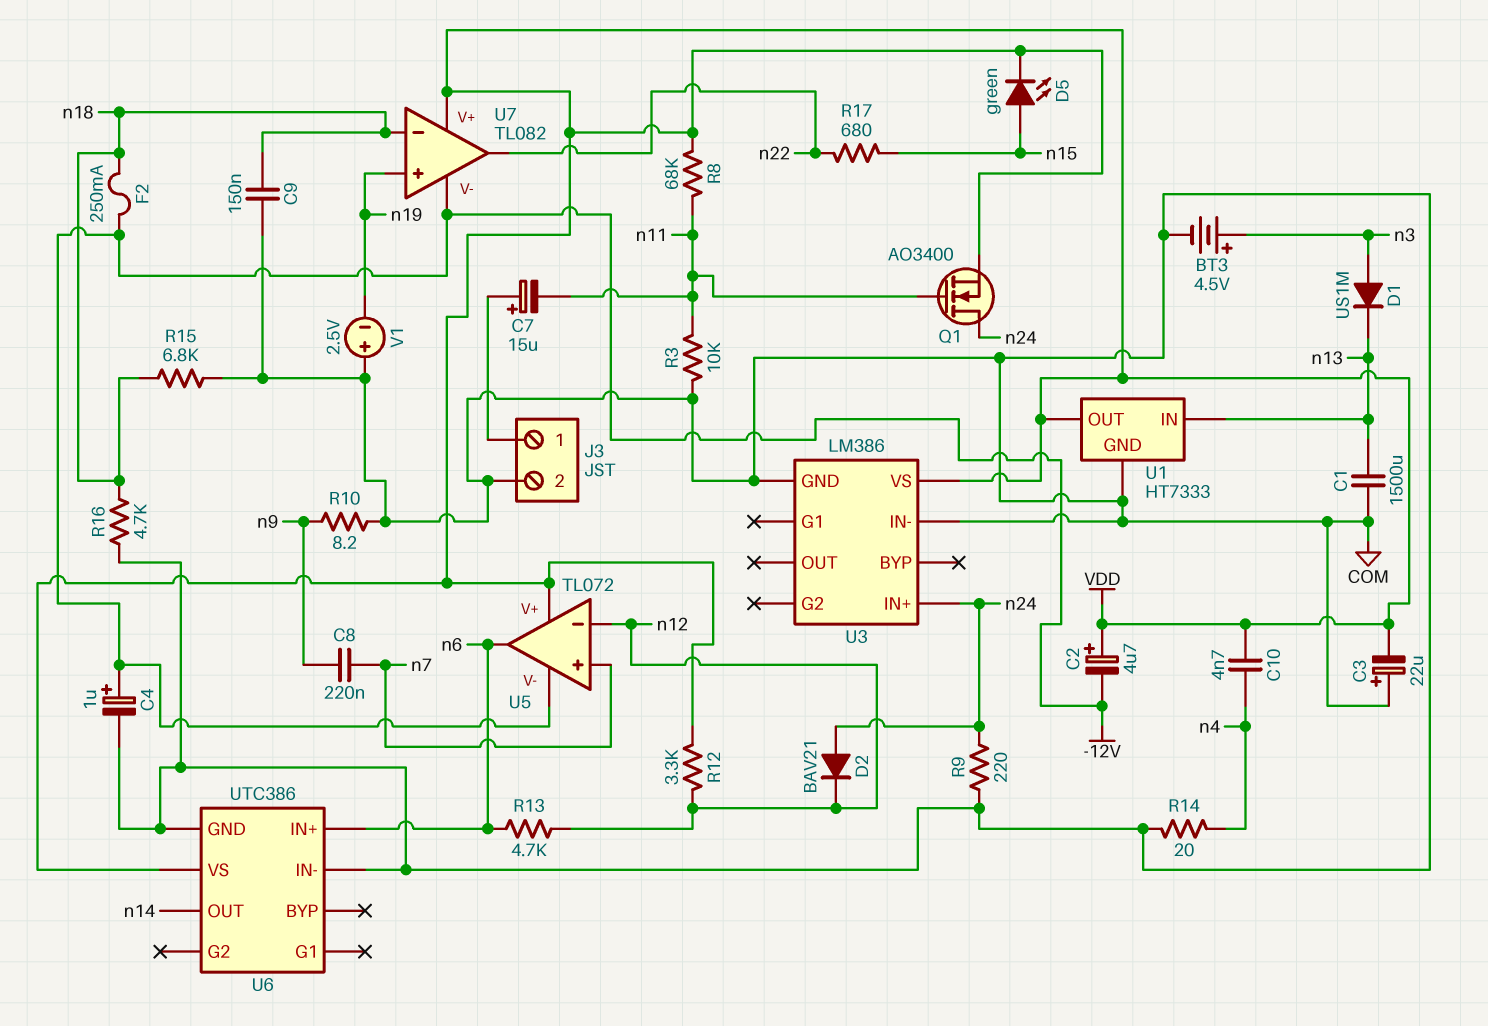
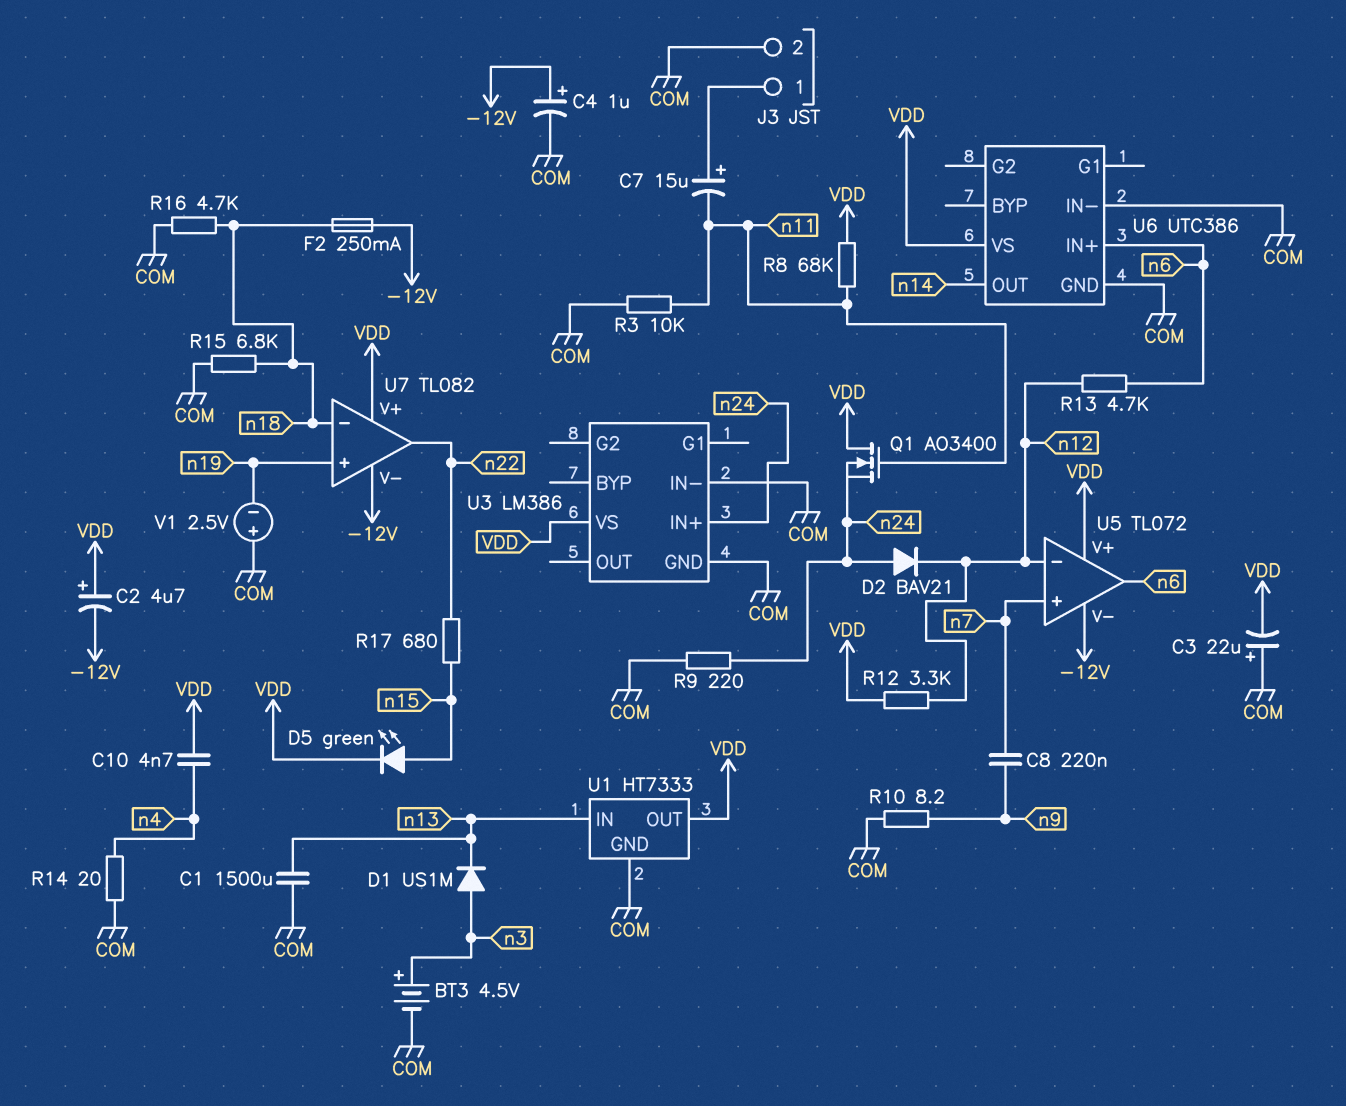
C9: 150nF (COM, n18) -> none
Q1: NMOS AO3400 (G n11, D n24, S VDD) -> NMOS AO3400 (G n11, D VDD, S n24)

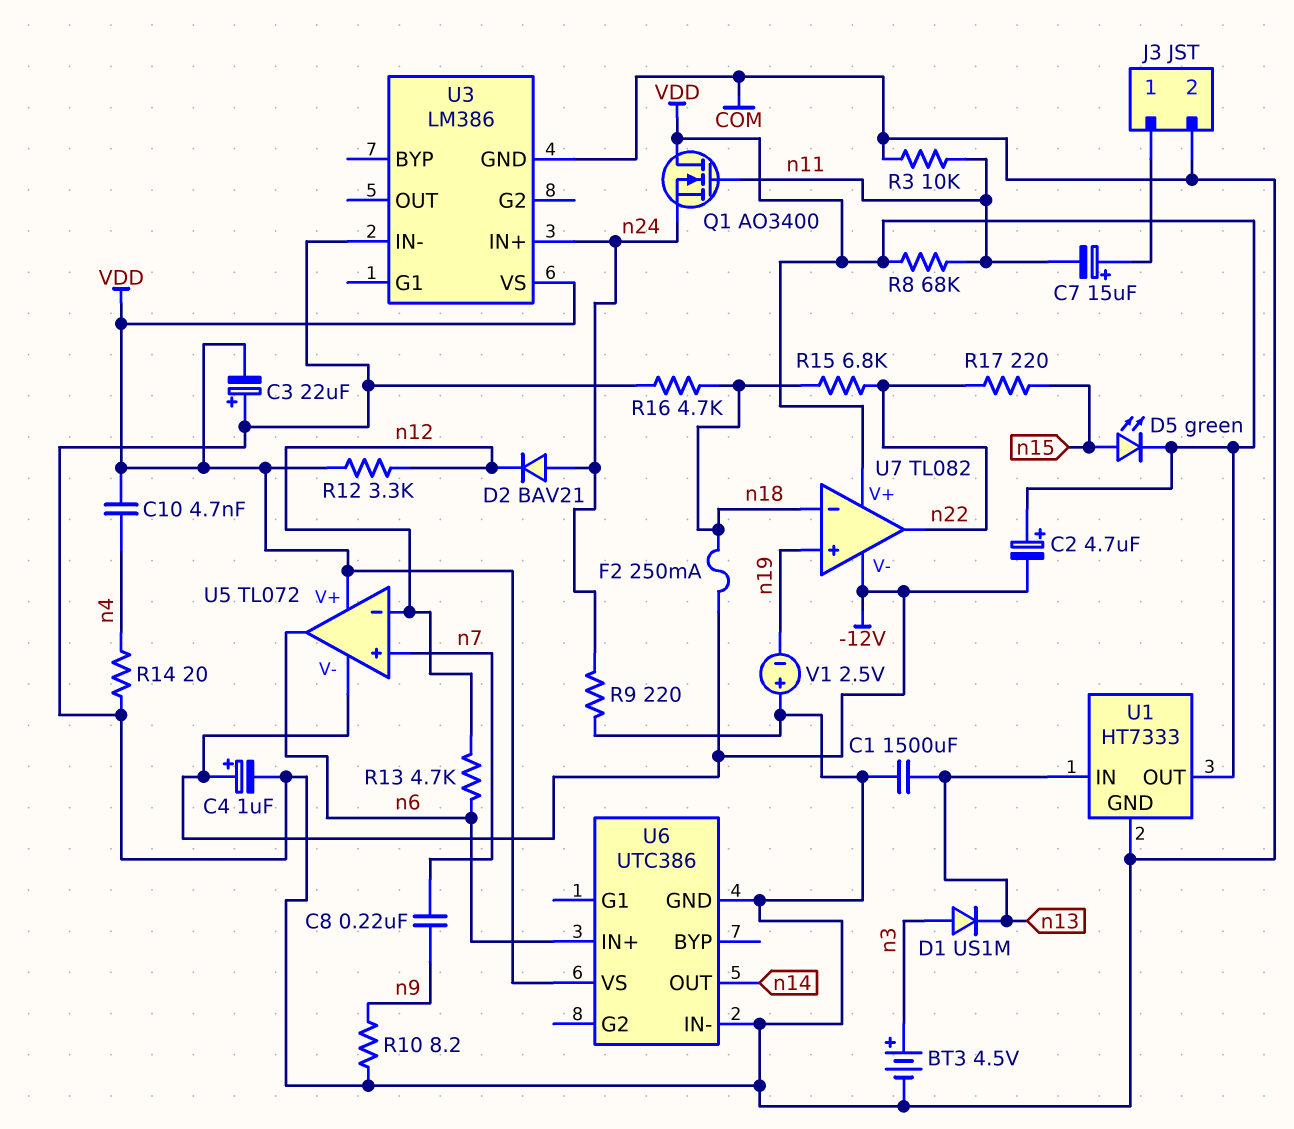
R15: 6.8k (COM, n18) -> 6.8k (n18, n22)
R17: 680 (n15, n22) -> 220 (n15, n22)

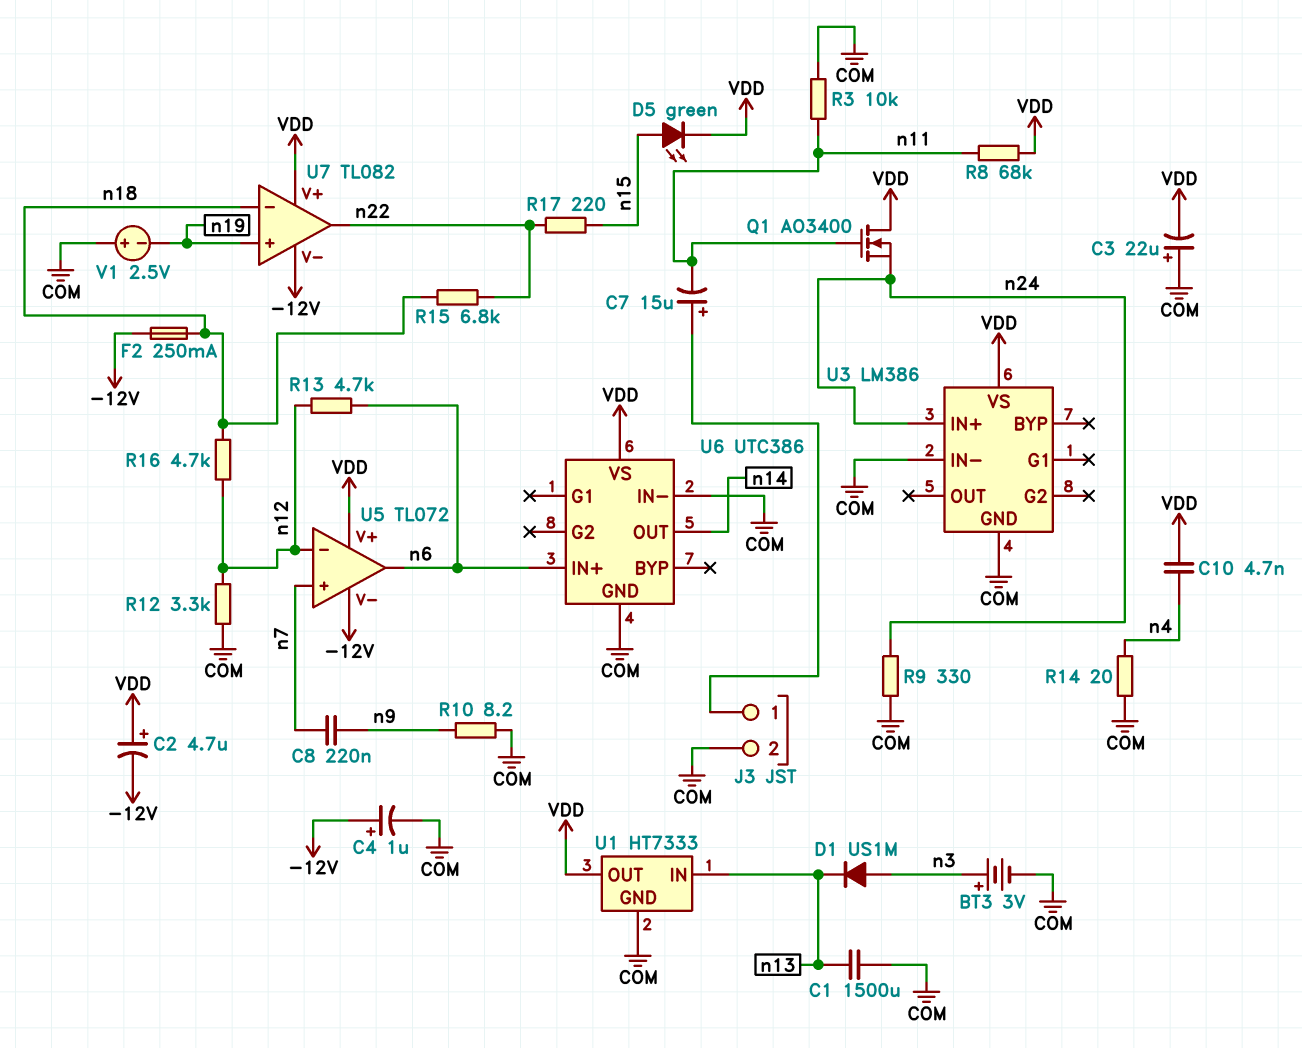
BT3: 4.5V (plus n3, minus COM) -> 3V (plus n3, minus COM)
D2: diode BAV21 (A n24, K n12) -> none
R9: 220 (COM, n24) -> 330 (COM, n24)
R12: 3.3k (VDD, n12) -> 3.3k (COM, n12)
R16: 4.7k (COM, n18) -> 4.7k (n12, n18)

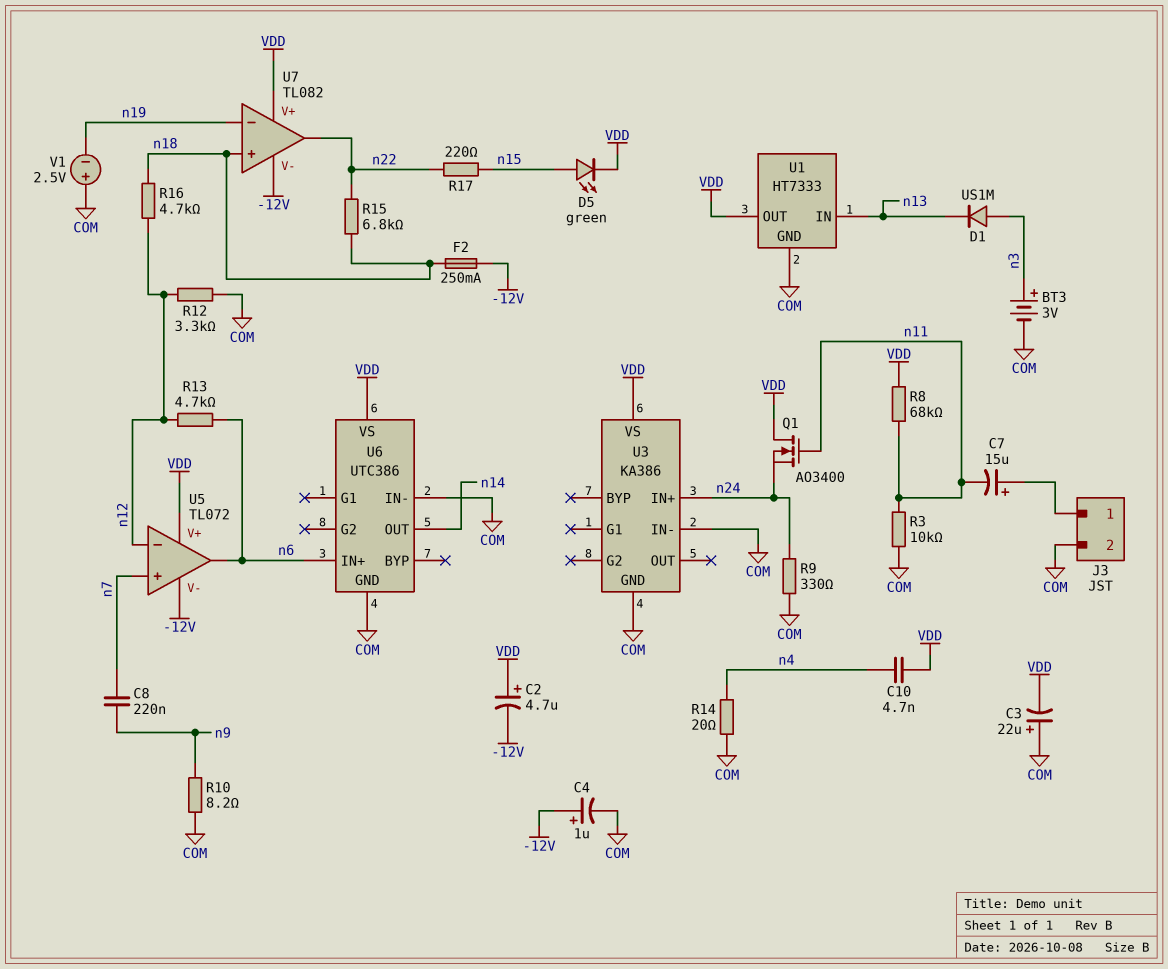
C1: 1500uF (COM, n13) -> none
U3: LM386 -> KA386
U7 pin in+: n19 -> n18
U7 pin in-: n18 -> n19

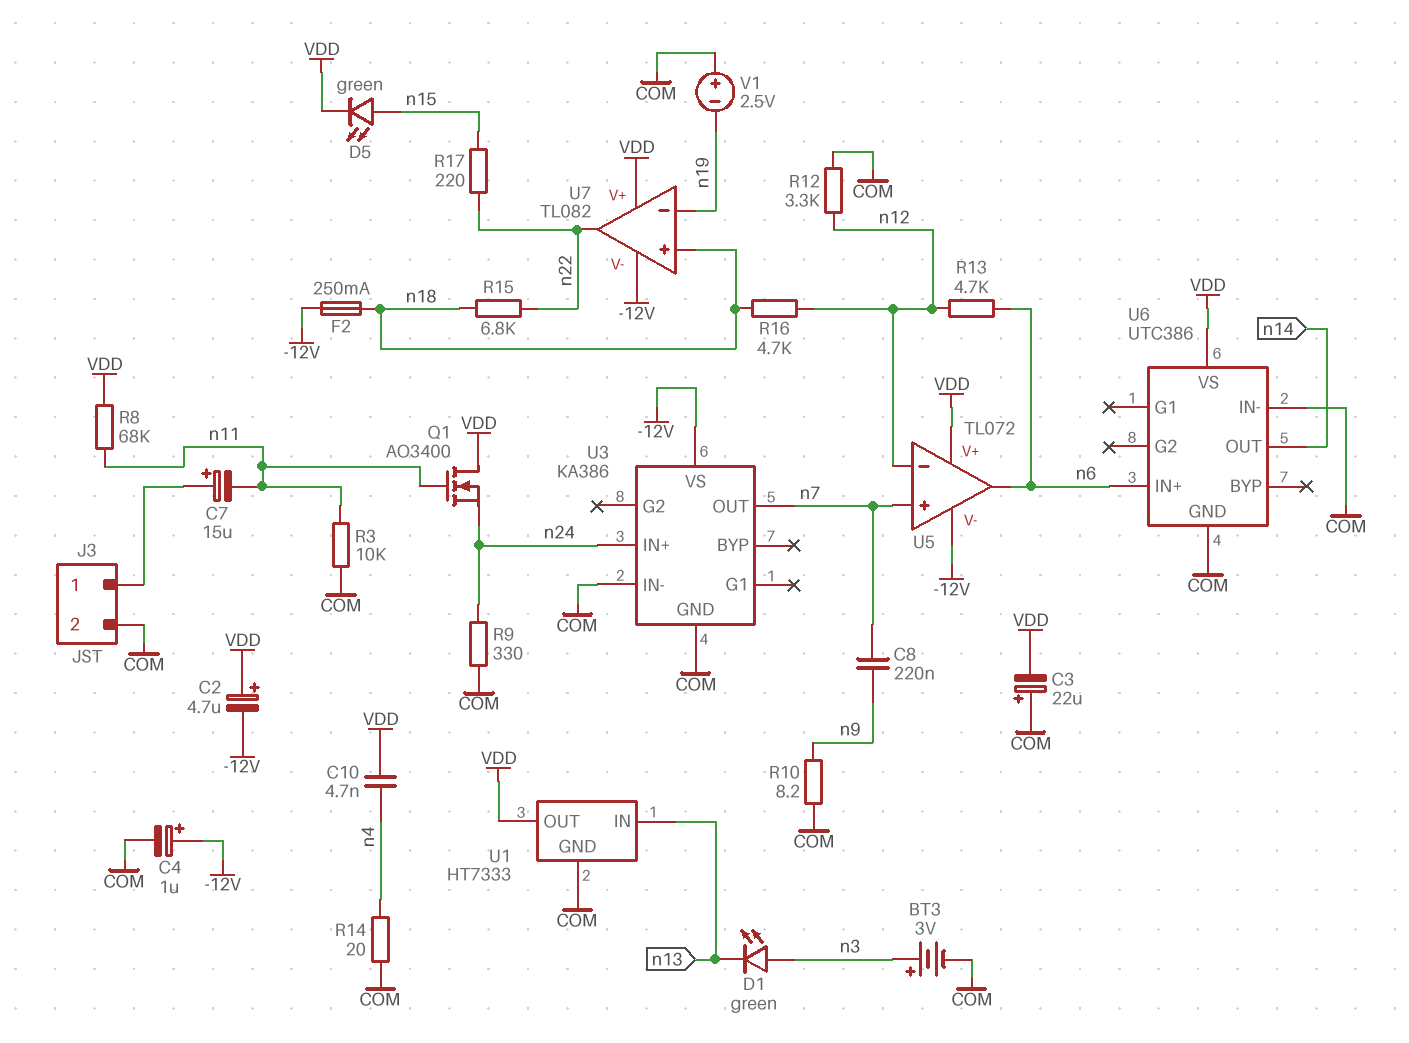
D1: diode US1M (A n3, K n13) -> LED green (A n3, K n13)
U3 pin OUT: none -> n7
U3 pin VS: VDD -> -12V

